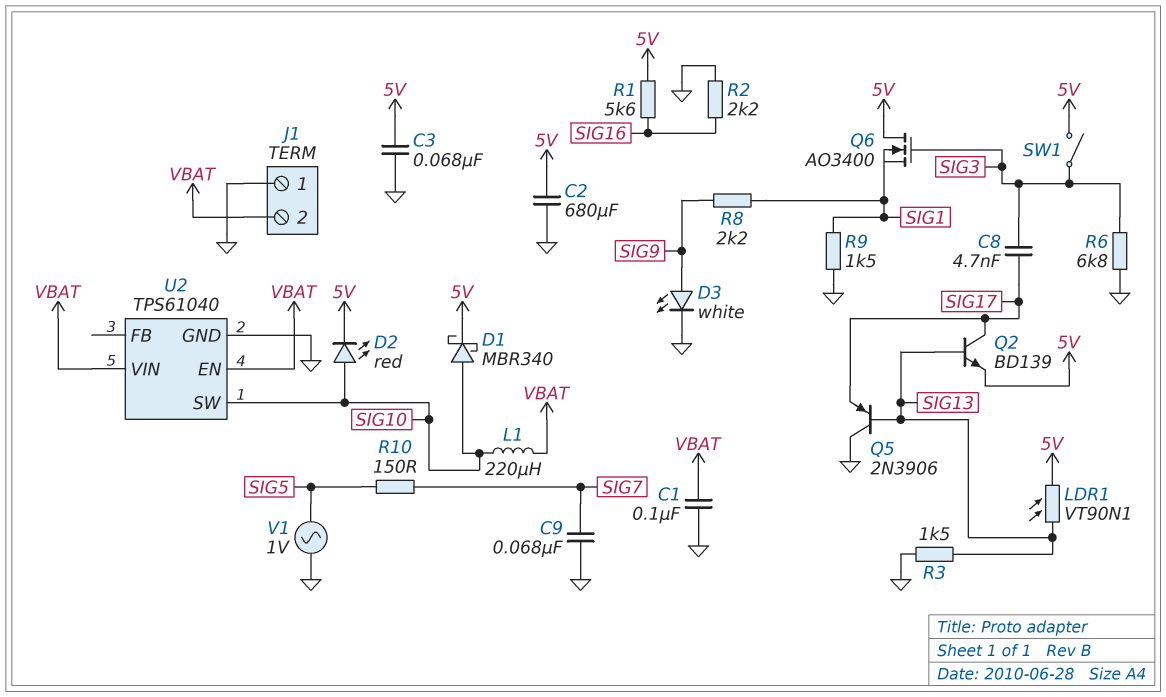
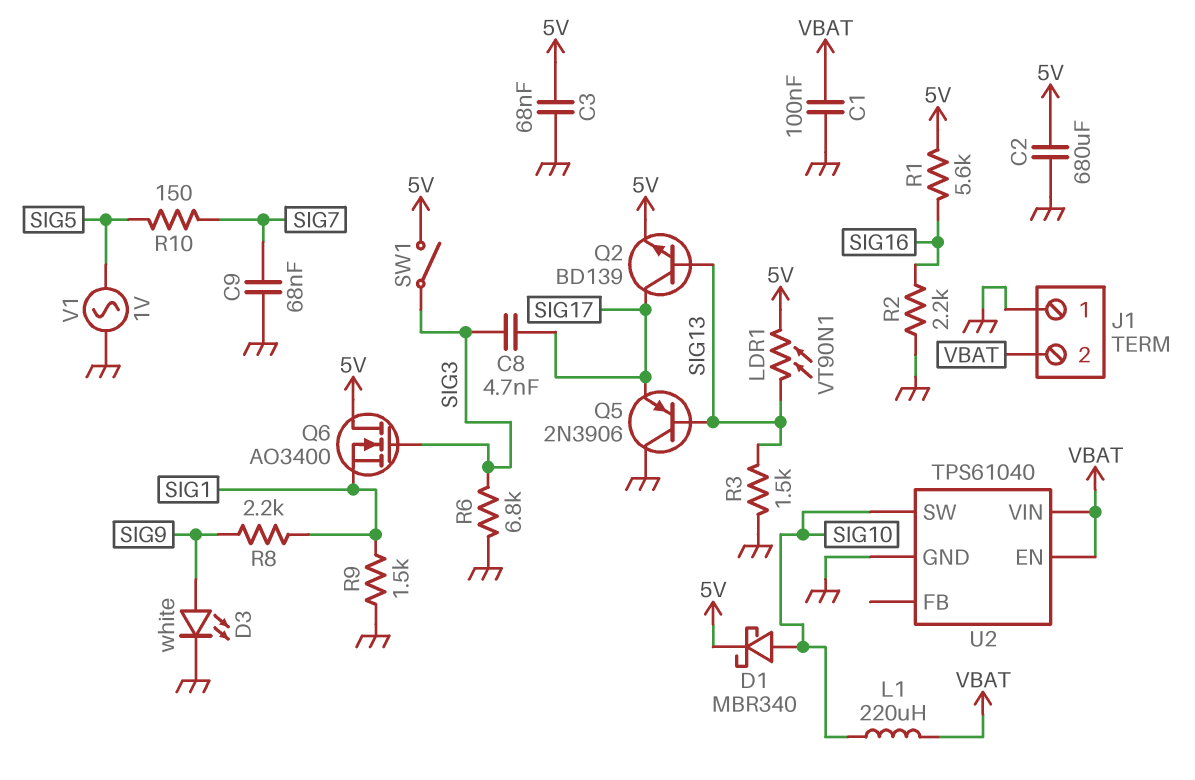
D2: LED red (A SIG10, K 5V) -> none

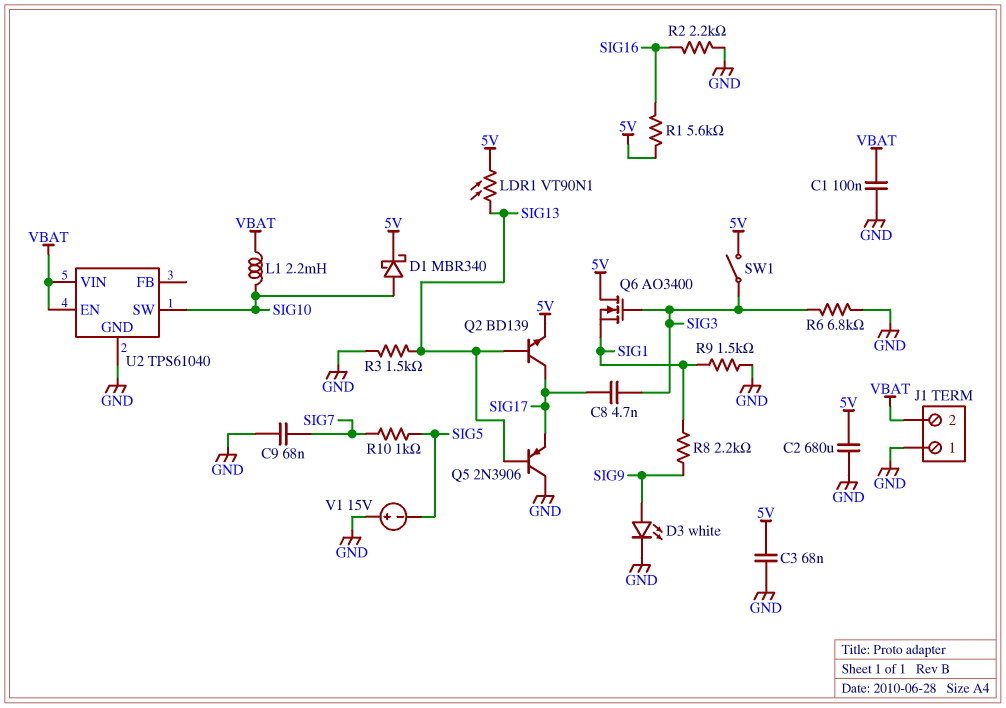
L1: 220uH (SIG10, VBAT) -> 2.2mH (SIG10, VBAT)
R10: 150 (SIG5, SIG7) -> 1k (SIG5, SIG7)
V1: AC 1V (GND, SIG5) -> 15V (plus GND, minus SIG5)

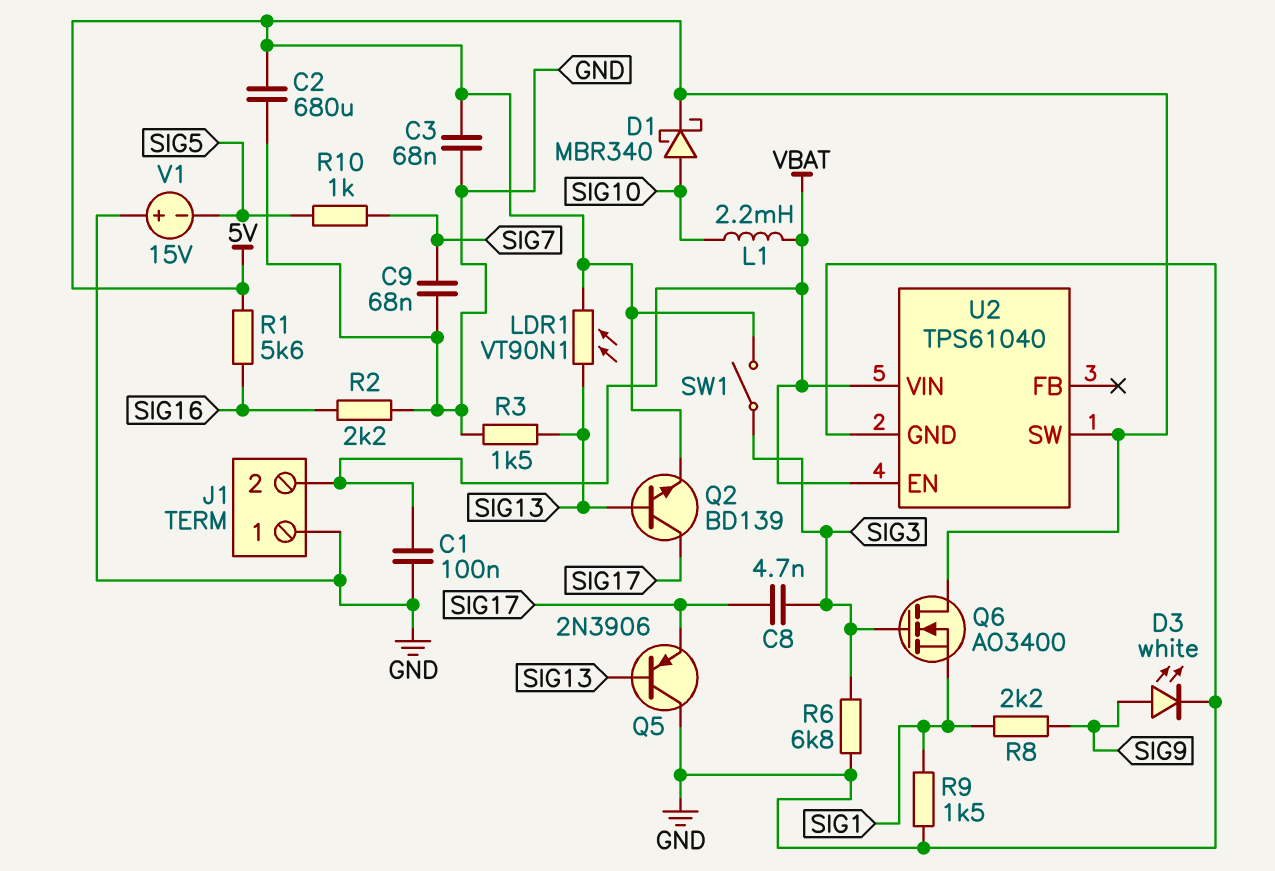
U2 pin SW: SIG10 -> 5V

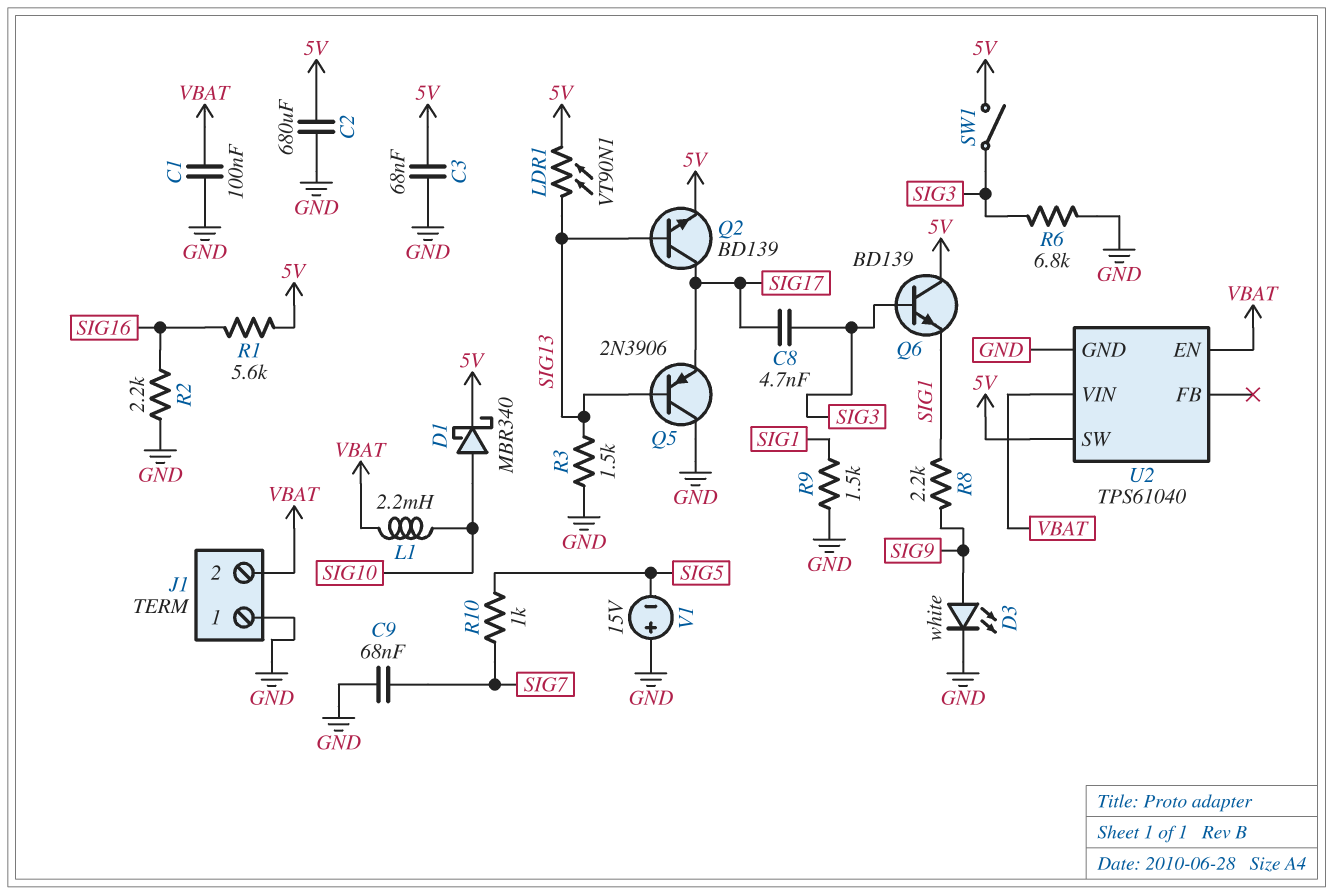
Q6: NMOS AO3400 (G SIG3, D 5V, S SIG1) -> NPN BD139 (B SIG3, C 5V, E SIG1)

